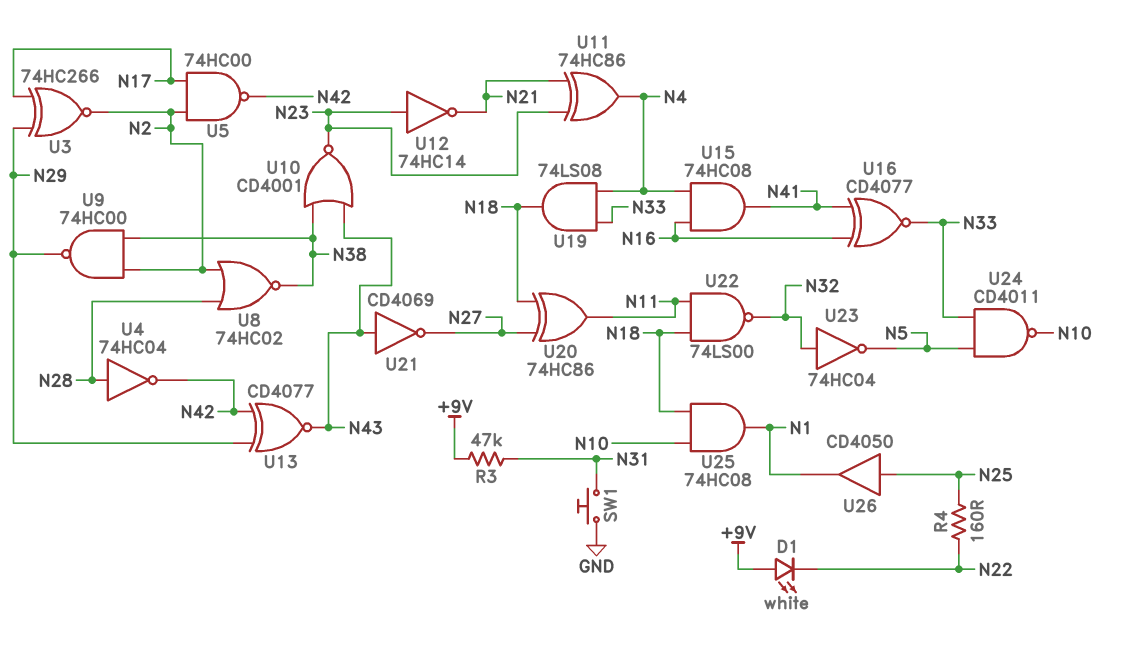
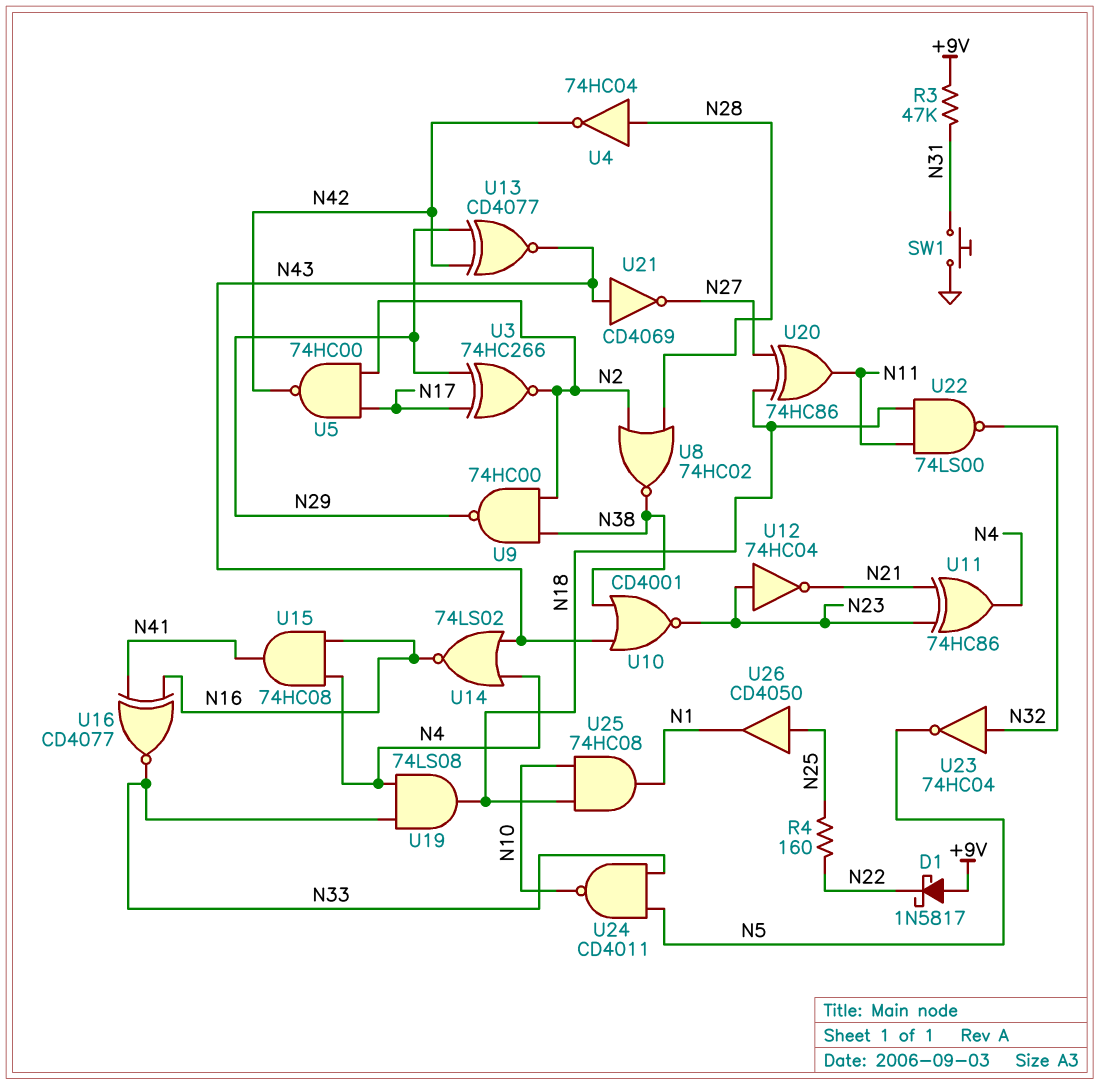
D1: LED white (A +9V, K N22) -> schottky 1N5817 (A +9V, K N22)
U12: NOT 74HC14 (in N23, out N21) -> NOT 74HC04 (in N23, out N21)
U14: none -> NOR 74LS02 (in N4, in N43, out N16)

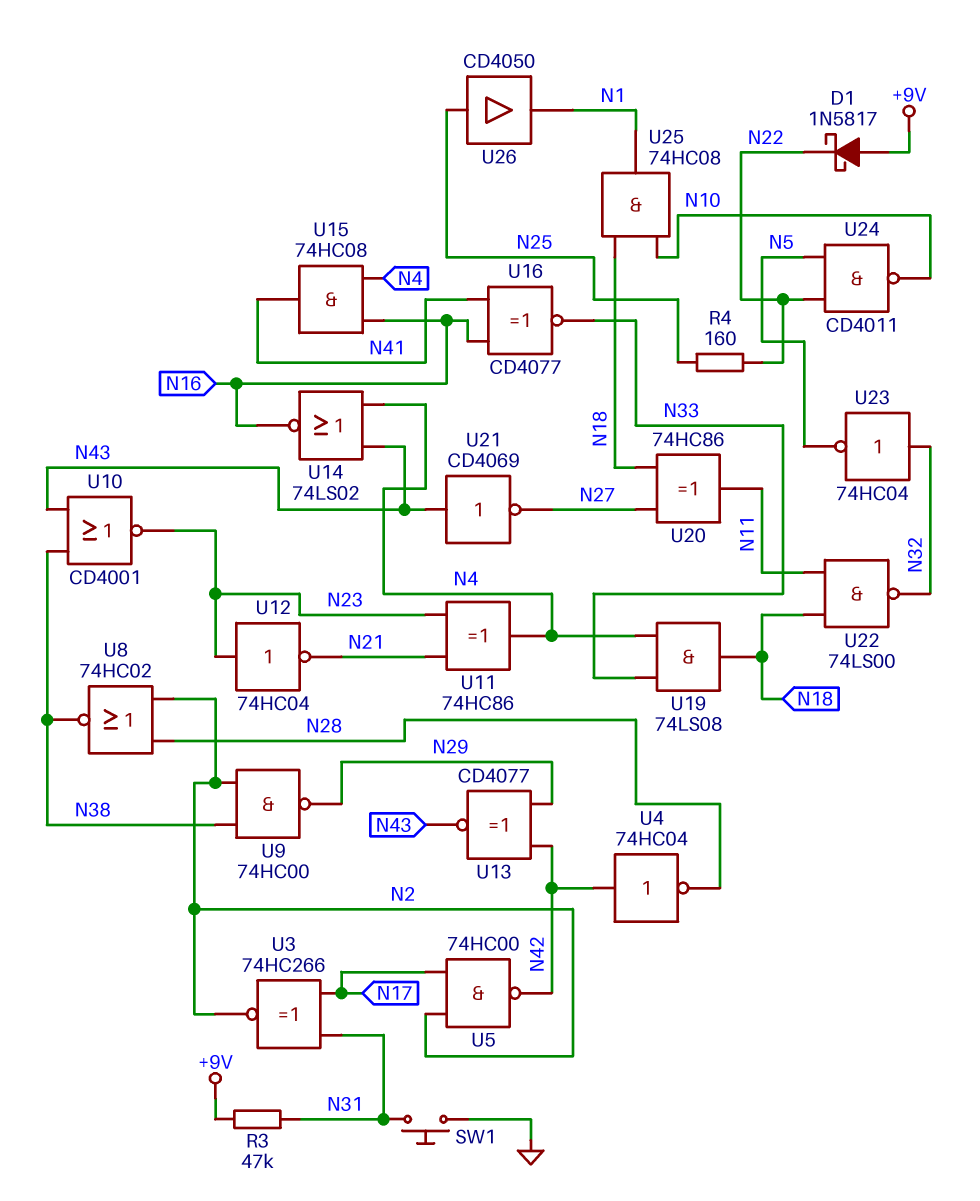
U3: XNOR 74HC266 (in N17, in N29, out N2) -> XNOR 74HC266 (in N17, in N31, out N2)
U4: NOT 74HC04 (in N28, out N42) -> NOT 74HC04 (in N42, out N28)
U24: NAND CD4011 (in N5, in N33, out N10) -> NAND CD4011 (in N5, in N22, out N10)

